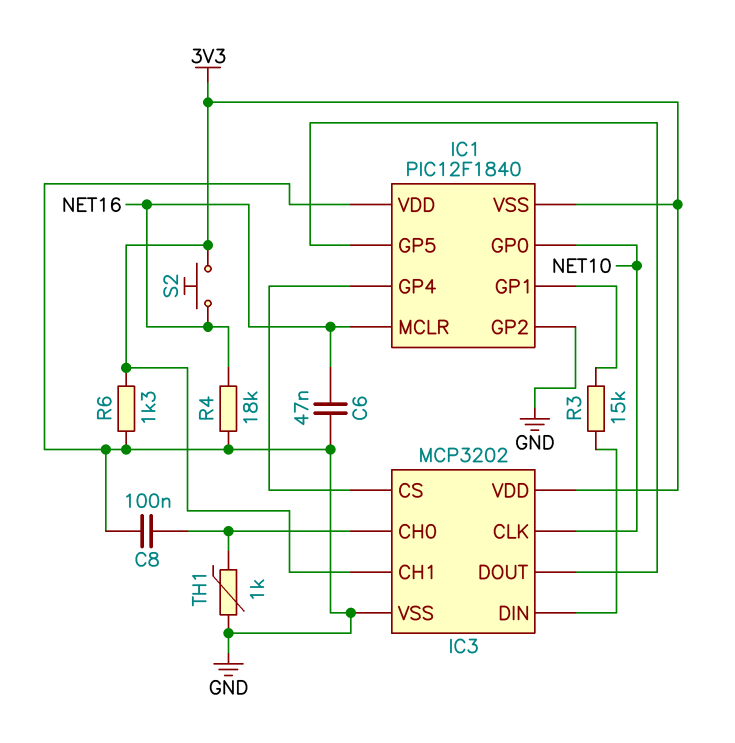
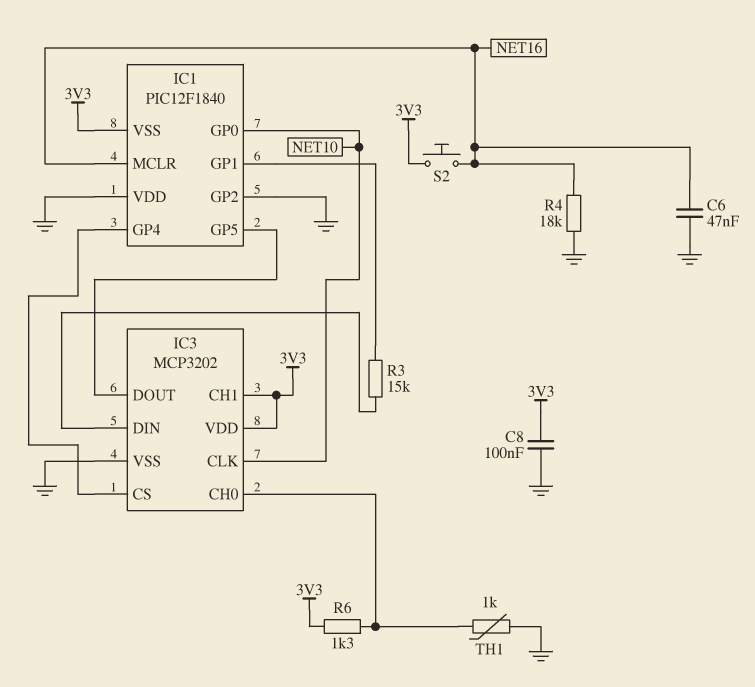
C8: 100nF (GND, IC3/CH0) -> 100nF (3V3, GND)
R6: 1.3k (3V3, GND) -> 1.3k (3V3, IC3/CH0)

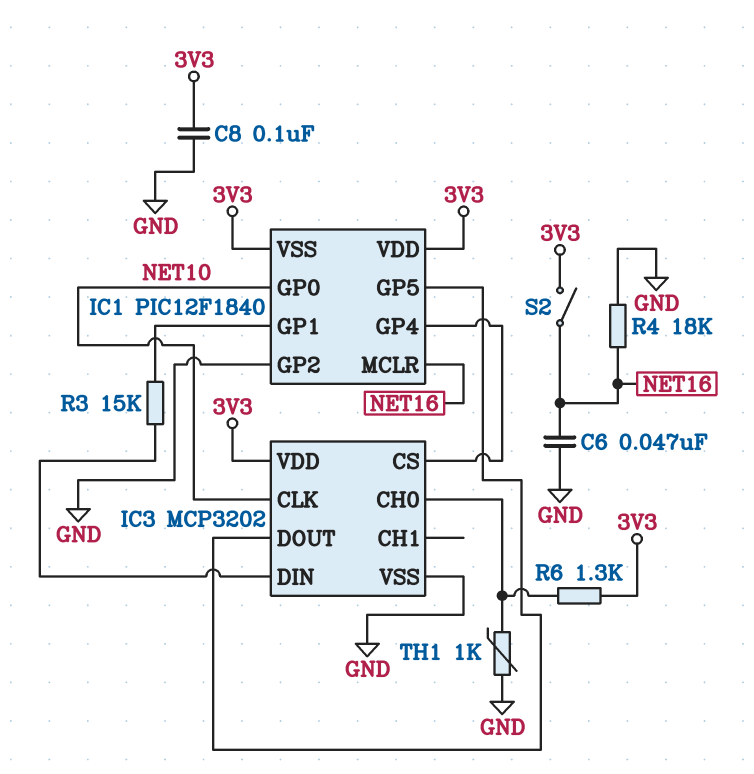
IC1 pin VDD: GND -> 3V3
IC3 pin CH1: 3V3 -> none
S2: button (3V3, NET16) -> switch (3V3, NET16)

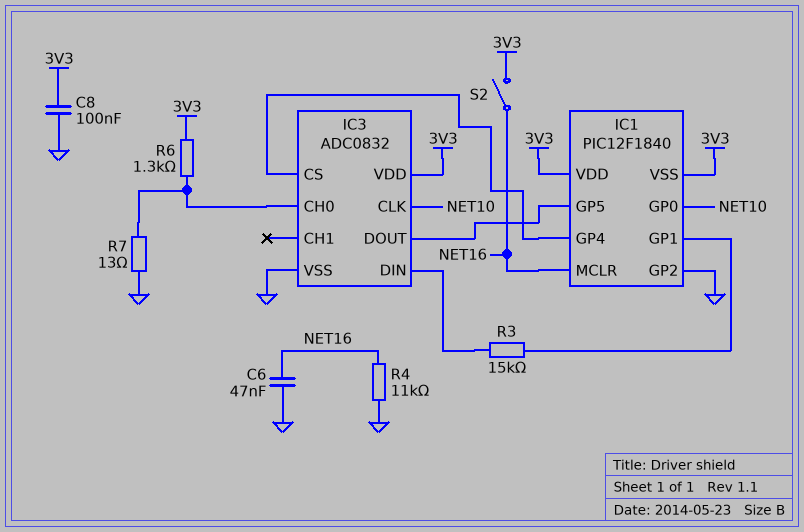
IC3: MCP3202 -> ADC0832
R4: 18k (GND, NET16) -> 11k (GND, NET16)
R7: none -> 13 (GND, IC3/CH0)
TH1: 1k (GND, IC3/CH0) -> none

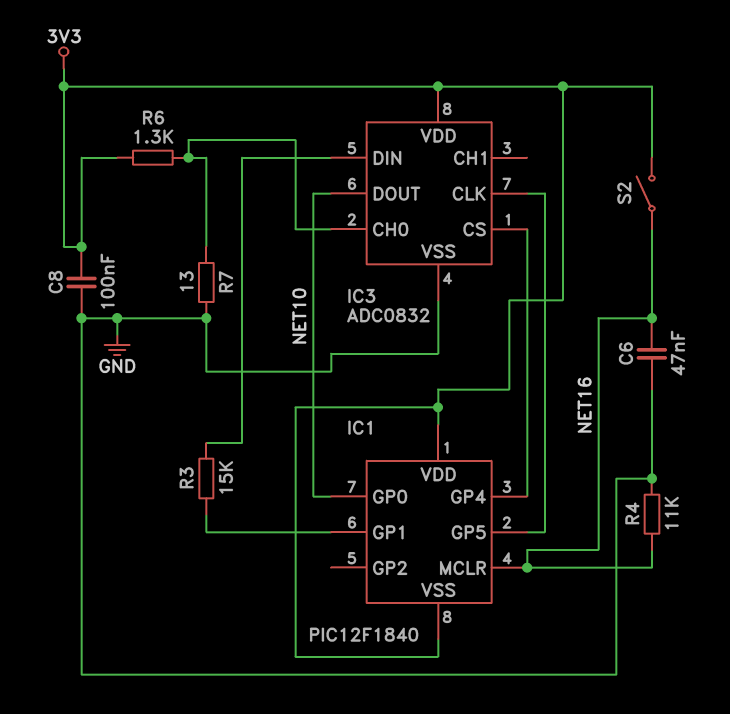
IC1 pin GP2: GND -> none
IC3 pin CLK: NET10 -> IC1/GP5
IC3 pin DOUT: IC1/GP5 -> NET10

